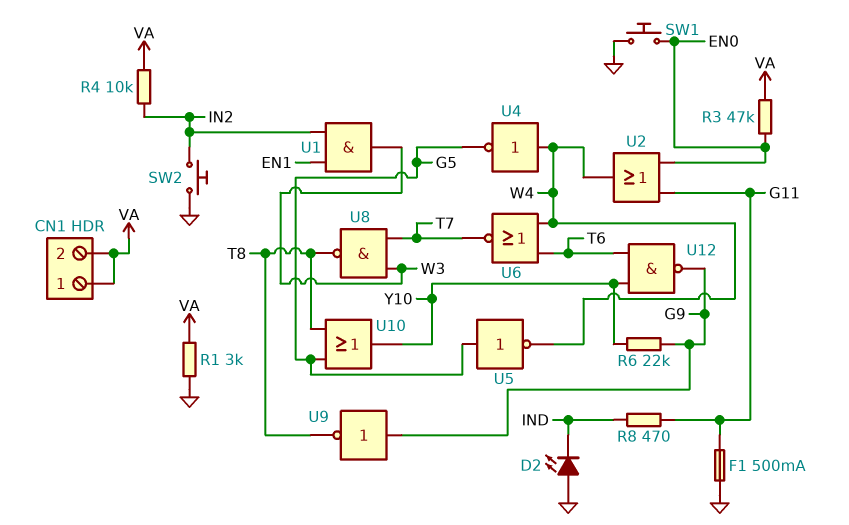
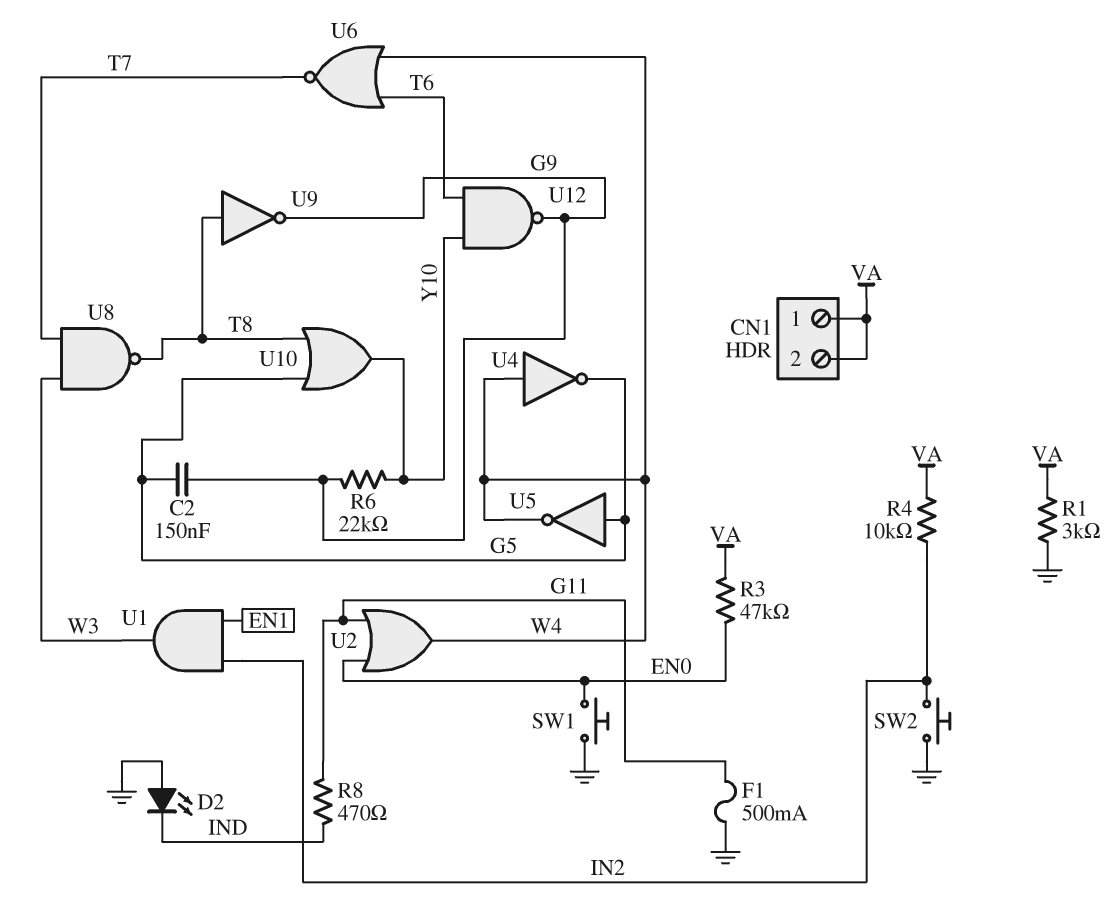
C2: none -> 150nF (G5, G9)
U9: NOT (in G9, out T8) -> NOT (in T8, out G9)

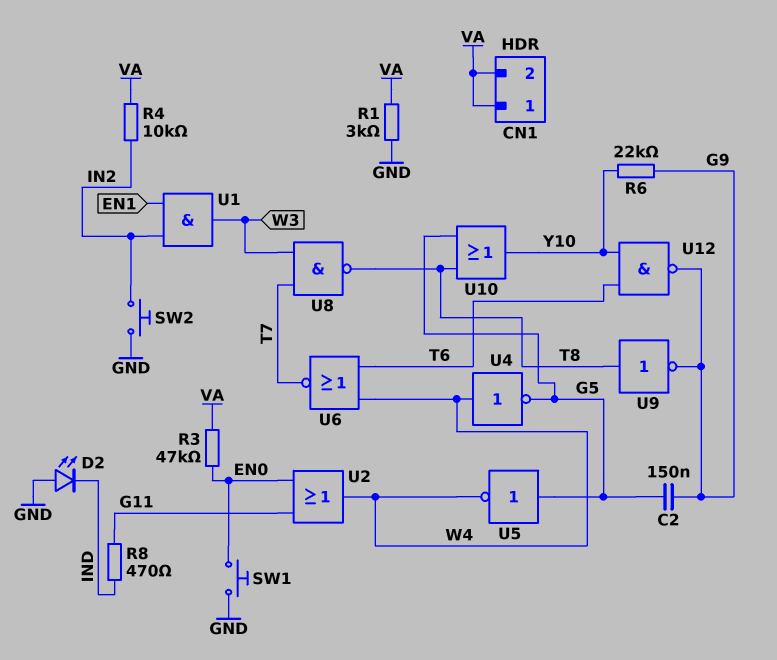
F1: 500mA (G11, GND) -> none

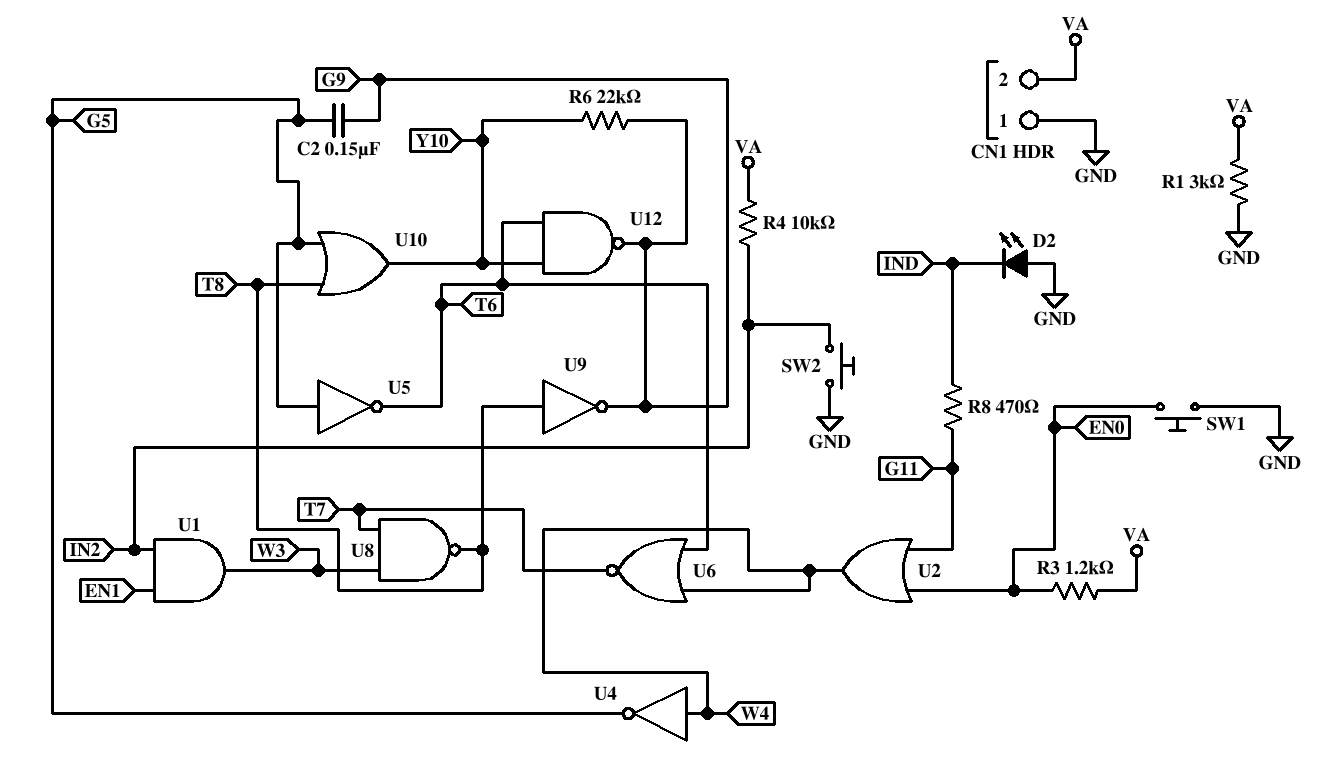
CN1 pin 1: VA -> GND
R3: 47k (EN0, VA) -> 1.2k (EN0, VA)
U5: NOT (in G5, out W4) -> NOT (in G5, out T6)

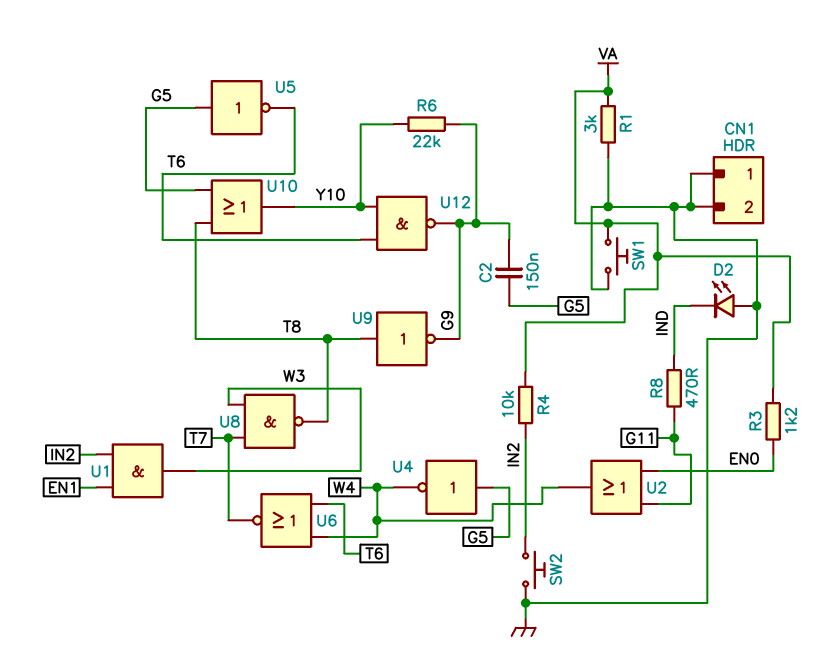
CN1 pin 2: VA -> GND
SW1: button (EN0, GND) -> button (GND, VA)
U4: NOT (in W4, out G5) -> NOT (in G5, out W4)

